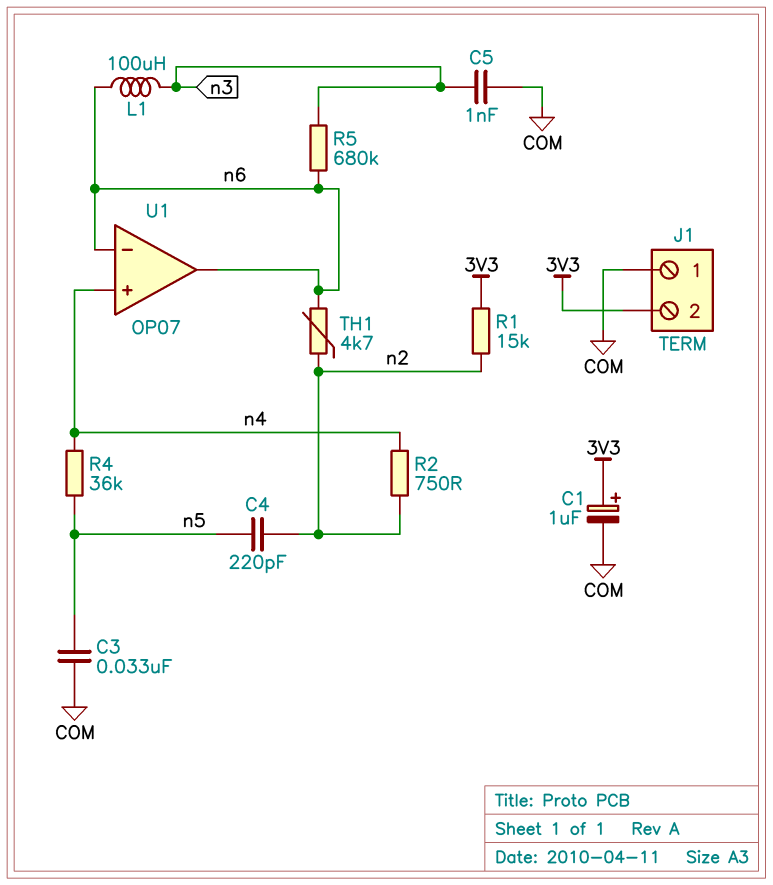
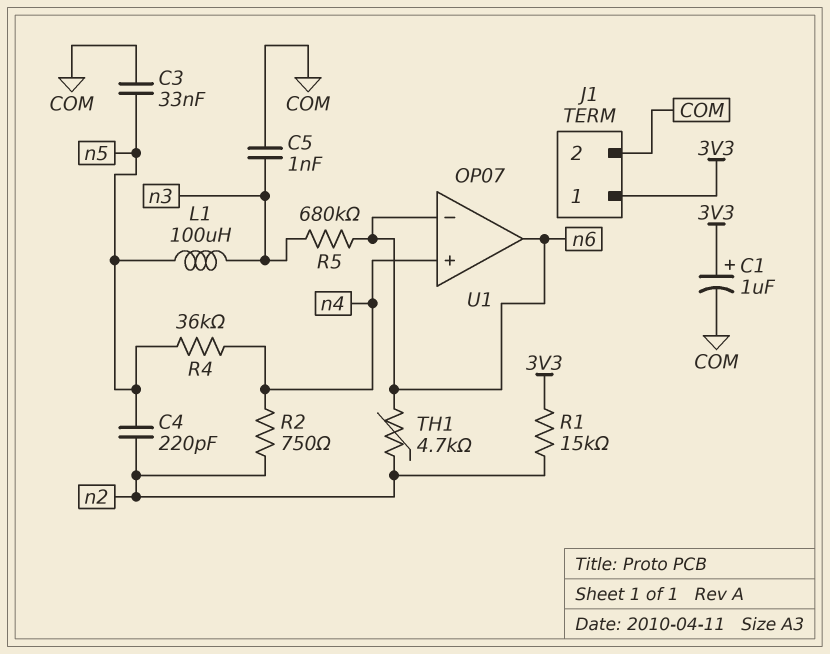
J1 pin 1: COM -> 3V3
J1 pin 2: 3V3 -> COM
L1: 100uH (n3, n6) -> 100uH (n3, n5)

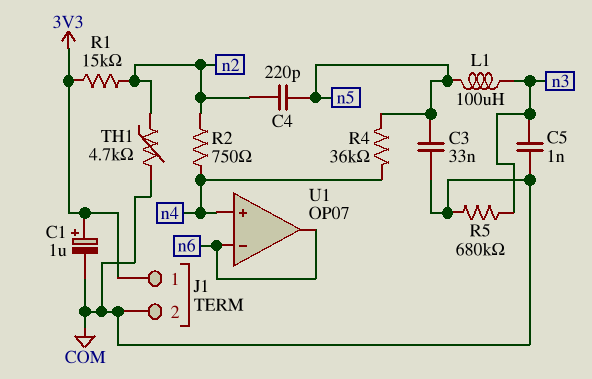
R5: 680k (n3, n6) -> 680k (COM, n3)
TH1: 4.7k (n2, n6) -> 4.7k (COM, n2)

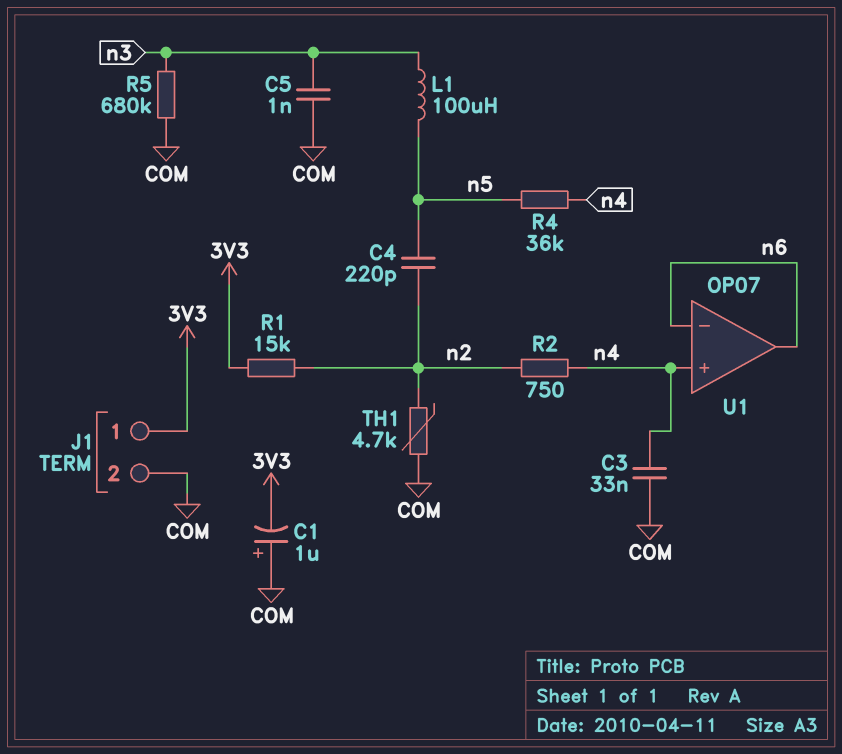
C1: 1uF (plus 3V3, minus COM) -> 1uF (plus COM, minus 3V3)
C3: 33nF (COM, n5) -> 33nF (COM, n4)

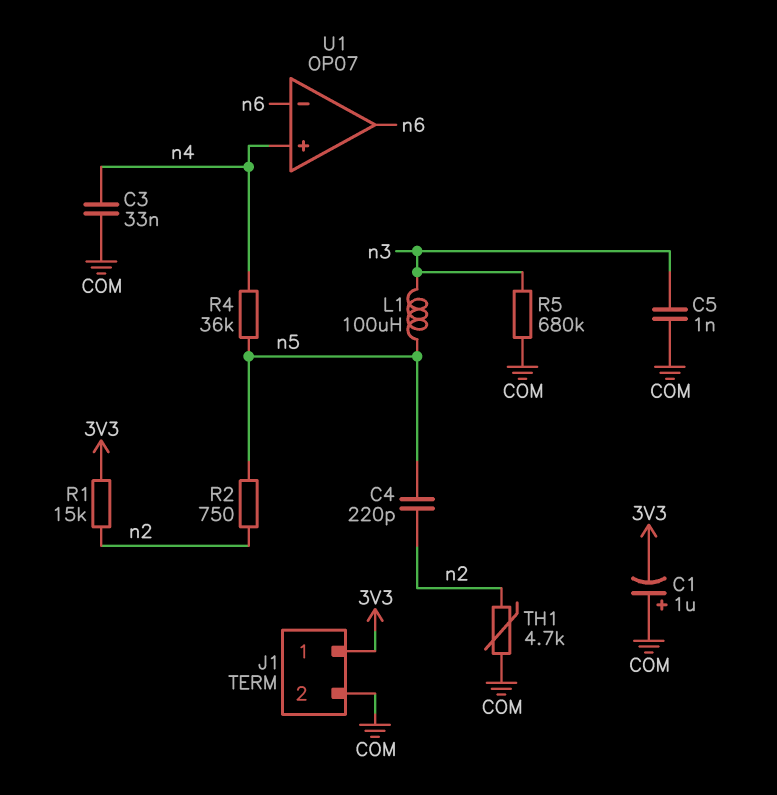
R2: 750 (n2, n4) -> 750 (n2, n5)

